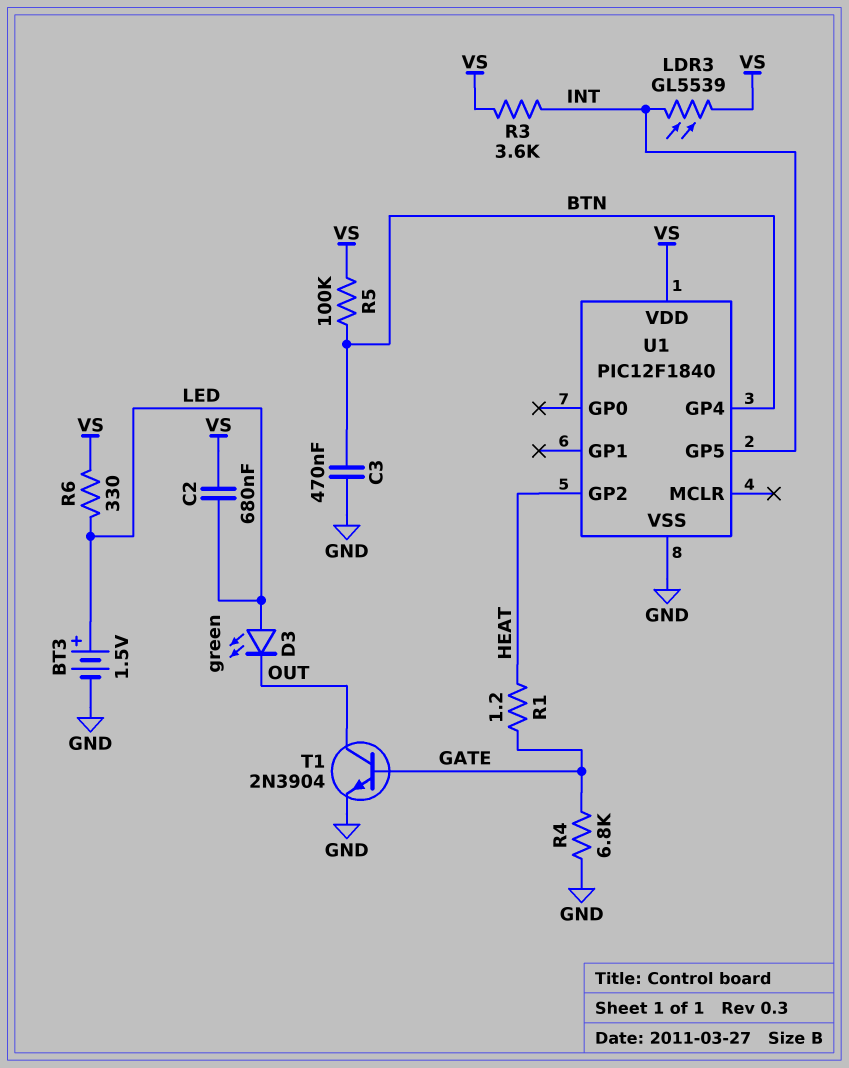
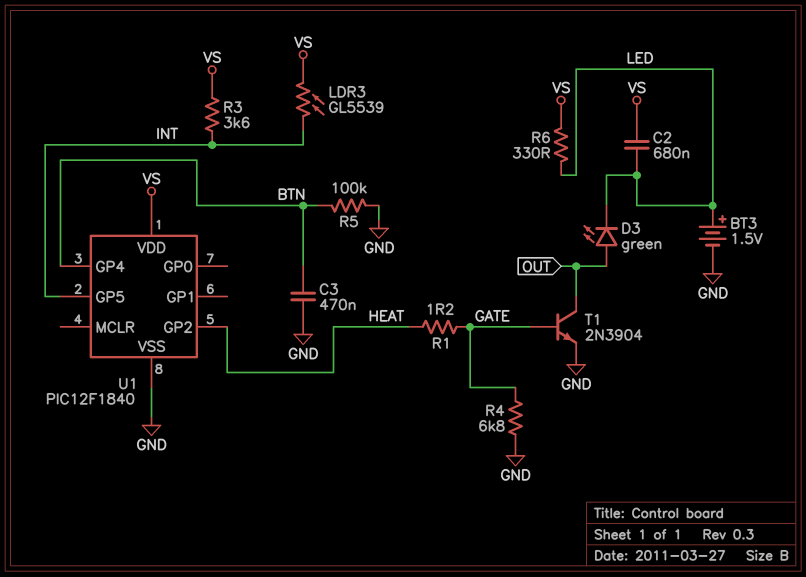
D3: LED green (A LED, K OUT) -> LED green (A OUT, K LED)
R5: 100k (BTN, VS) -> 100k (BTN, GND)

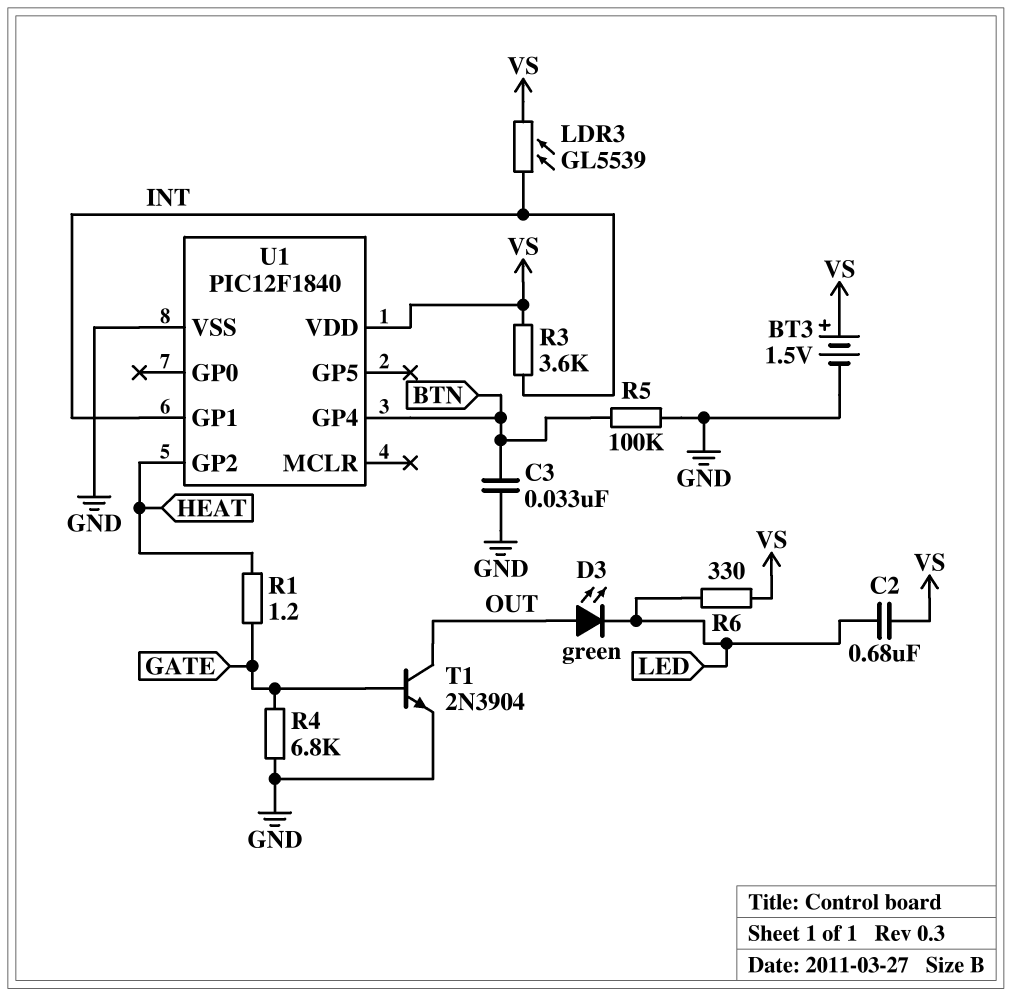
BT3: 1.5V (plus LED, minus GND) -> 1.5V (plus VS, minus GND)
C3: 470nF (BTN, GND) -> 33nF (BTN, GND)
U1 pin GP1: none -> INT
U1 pin GP5: INT -> none

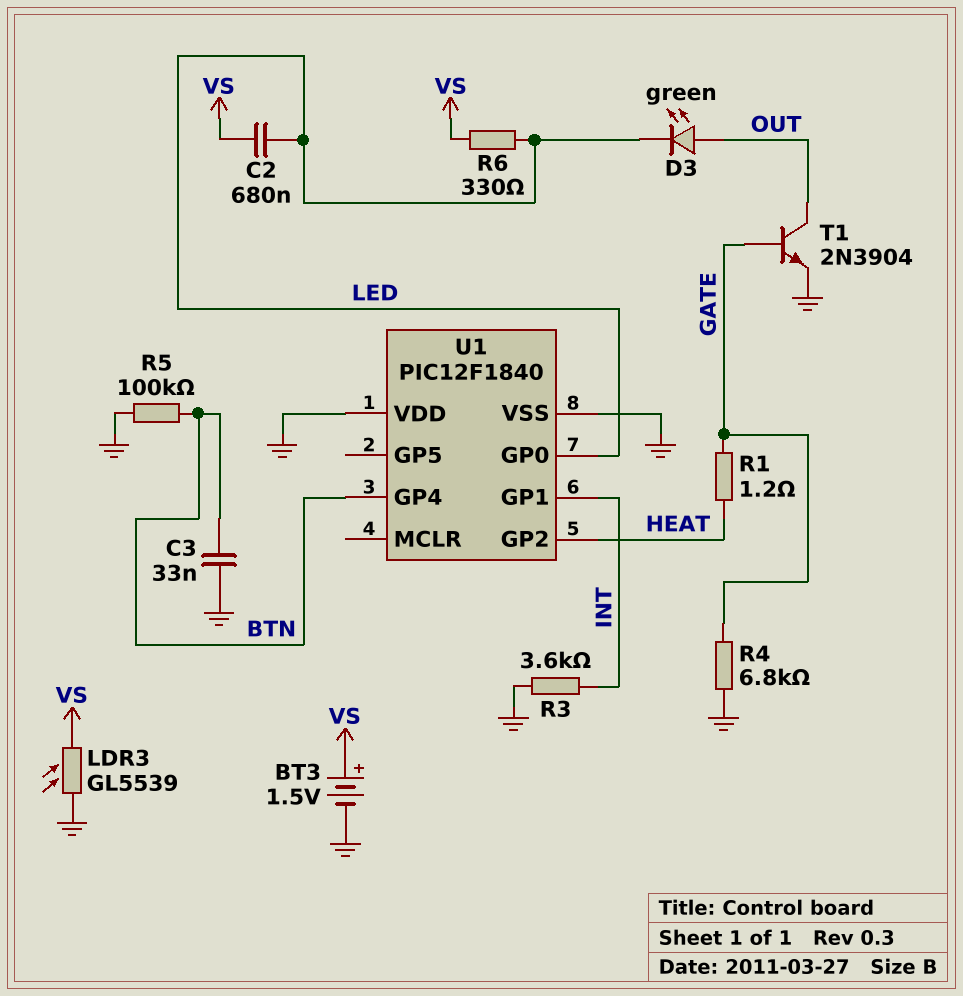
LDR3: GL5539 (INT, VS) -> GL5539 (GND, VS)
R3: 3.6k (INT, VS) -> 3.6k (GND, INT)
U1 pin GP0: none -> LED
U1 pin VDD: VS -> GND

